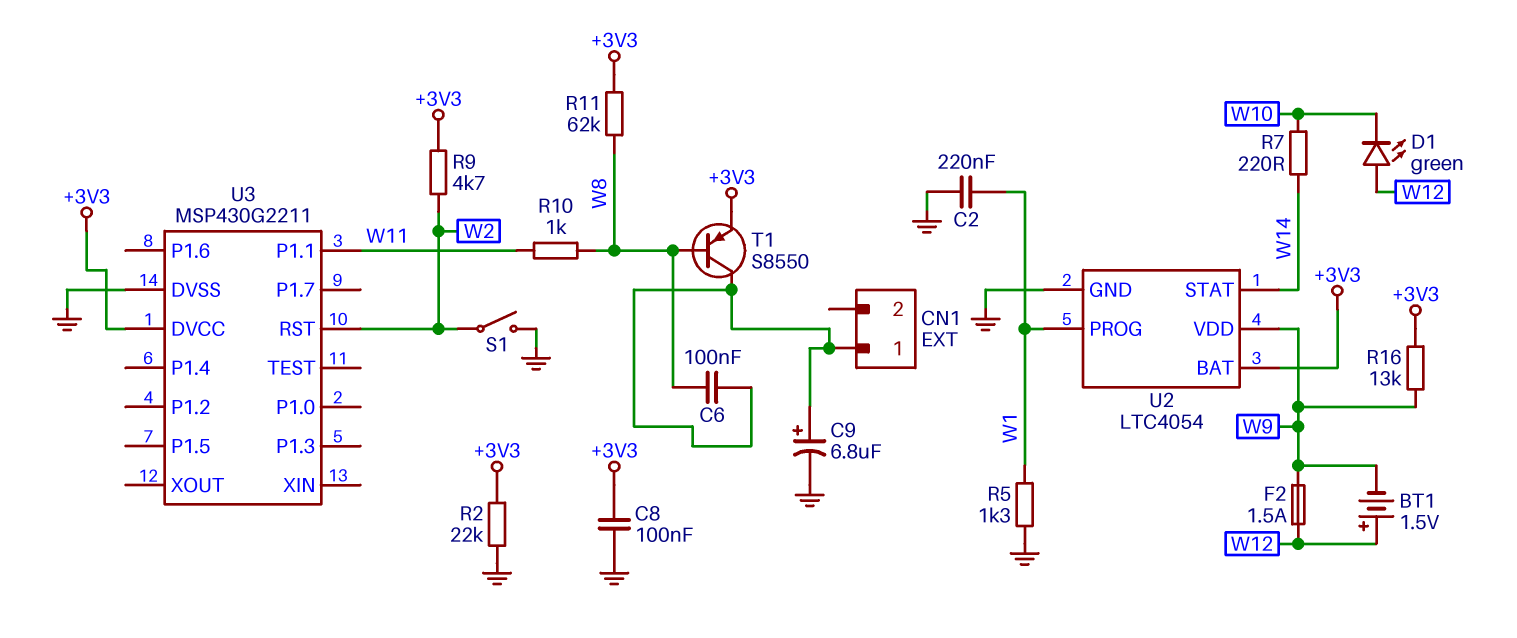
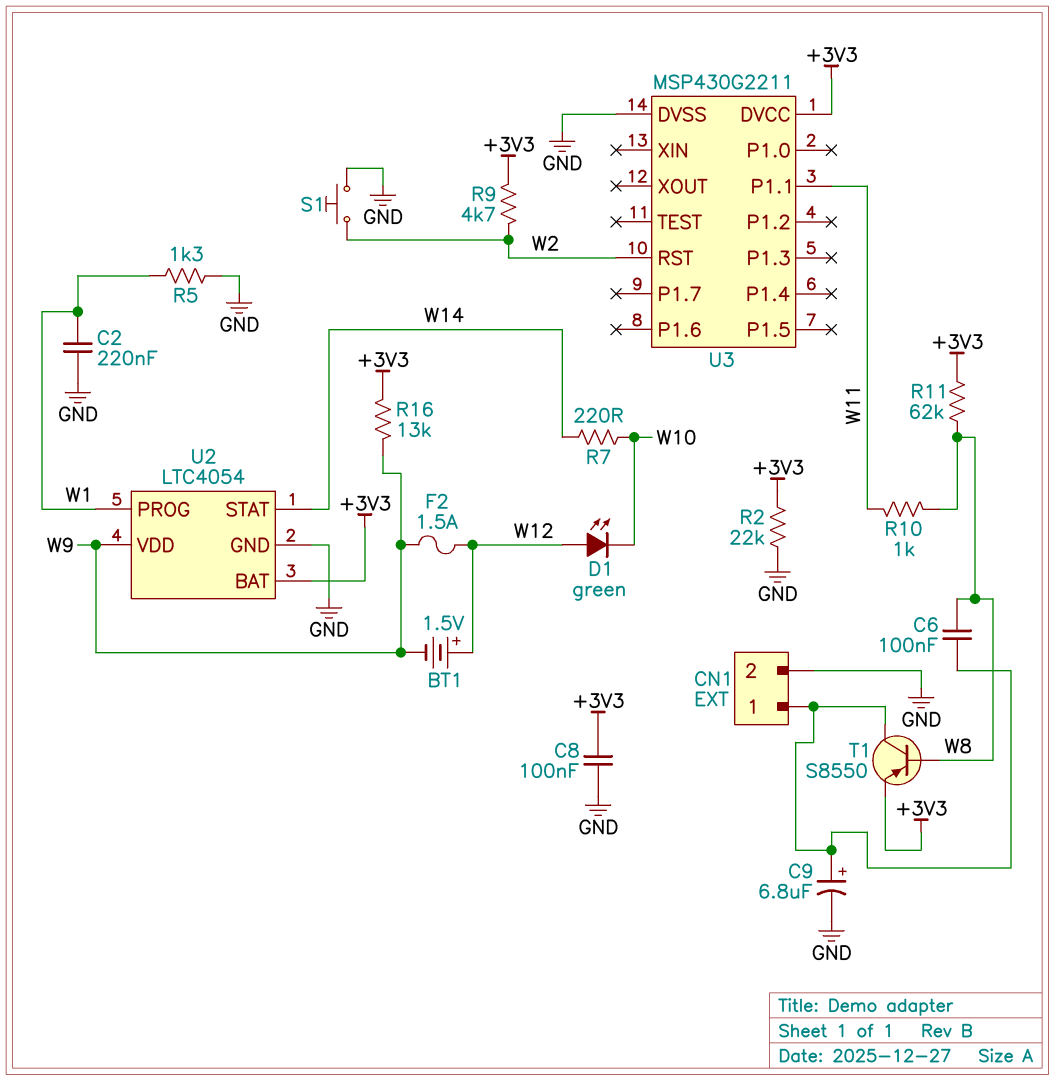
CN1 pin 2: none -> GND
S1: switch (GND, W2) -> button (GND, W2)

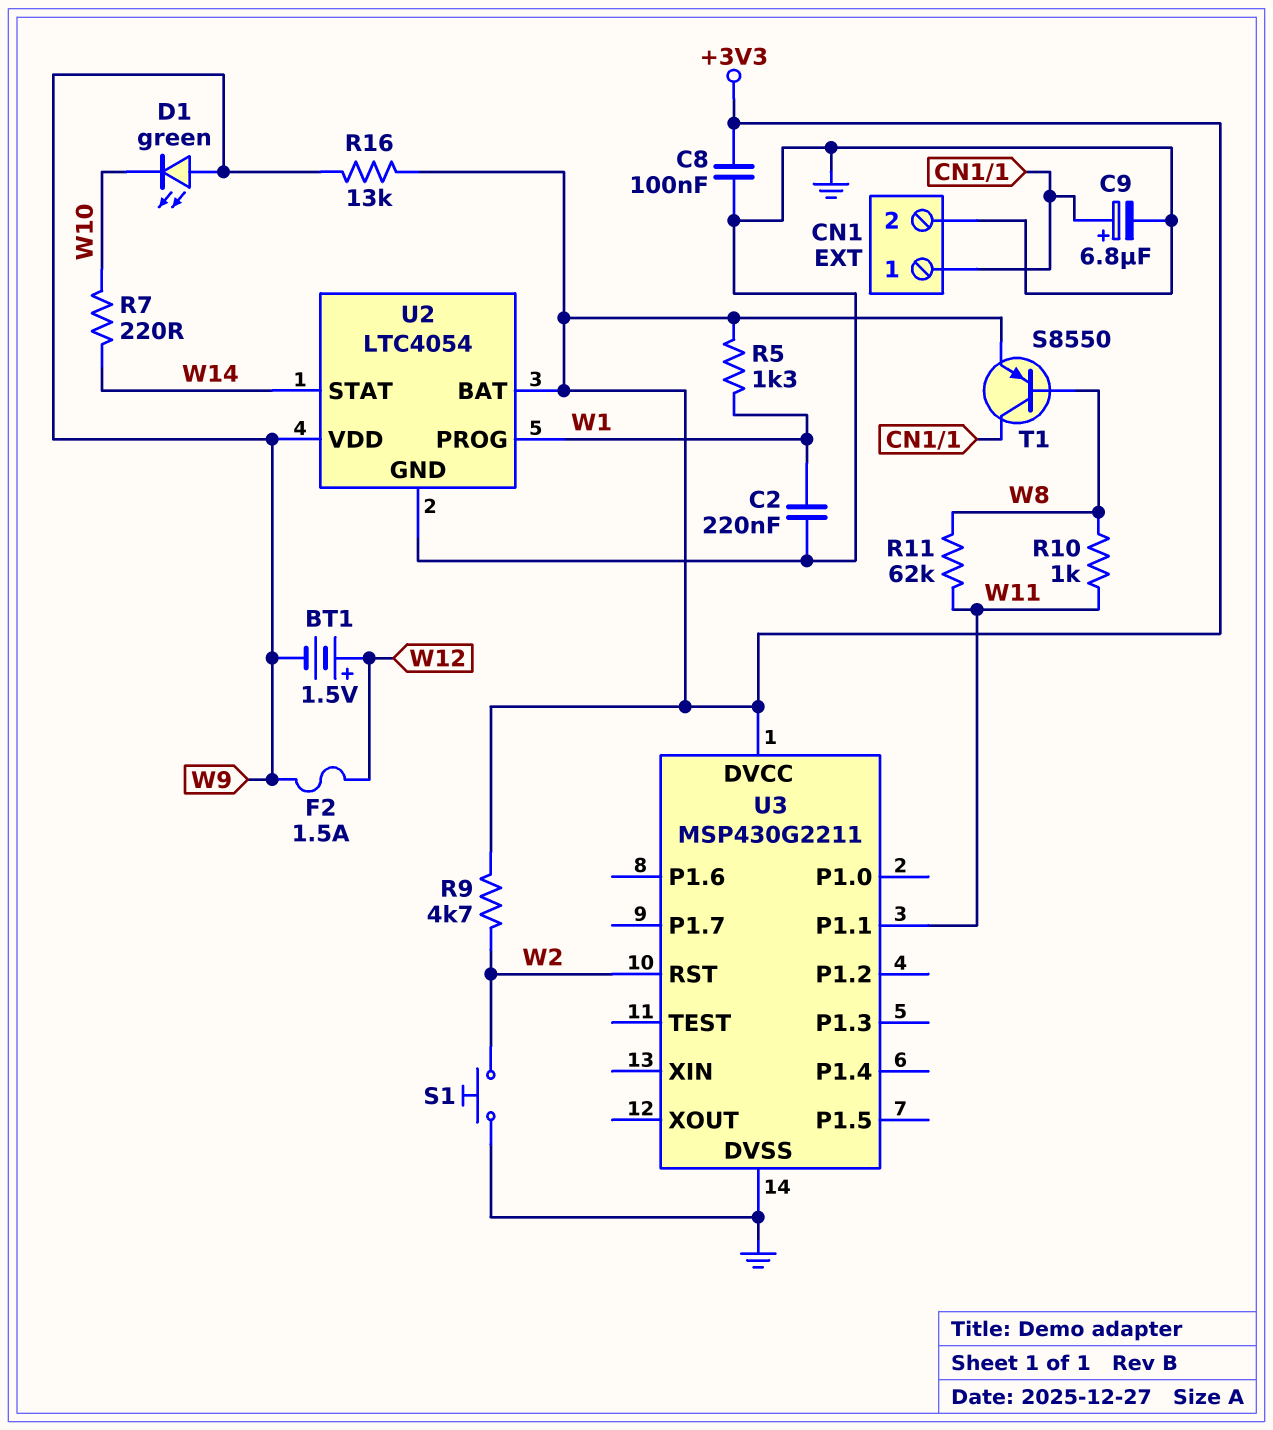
C6: 100nF (CN1/1, W8) -> none
D1: LED green (A W12, K W10) -> LED green (A W9, K W10)
R2: 22k (+3V3, GND) -> none
R5: 1.3k (GND, W1) -> 1.3k (+3V3, W1)
R11: 62k (+3V3, W8) -> 62k (W8, W11)

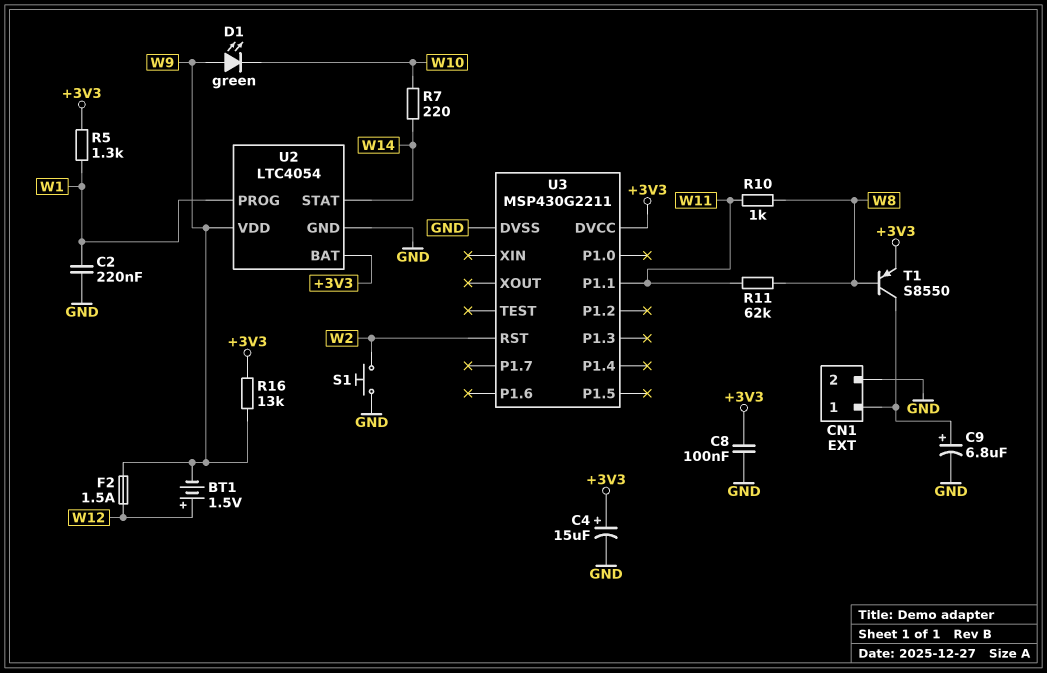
C4: none -> 15uF (plus +3V3, minus GND)
R9: 4.7k (+3V3, W2) -> none

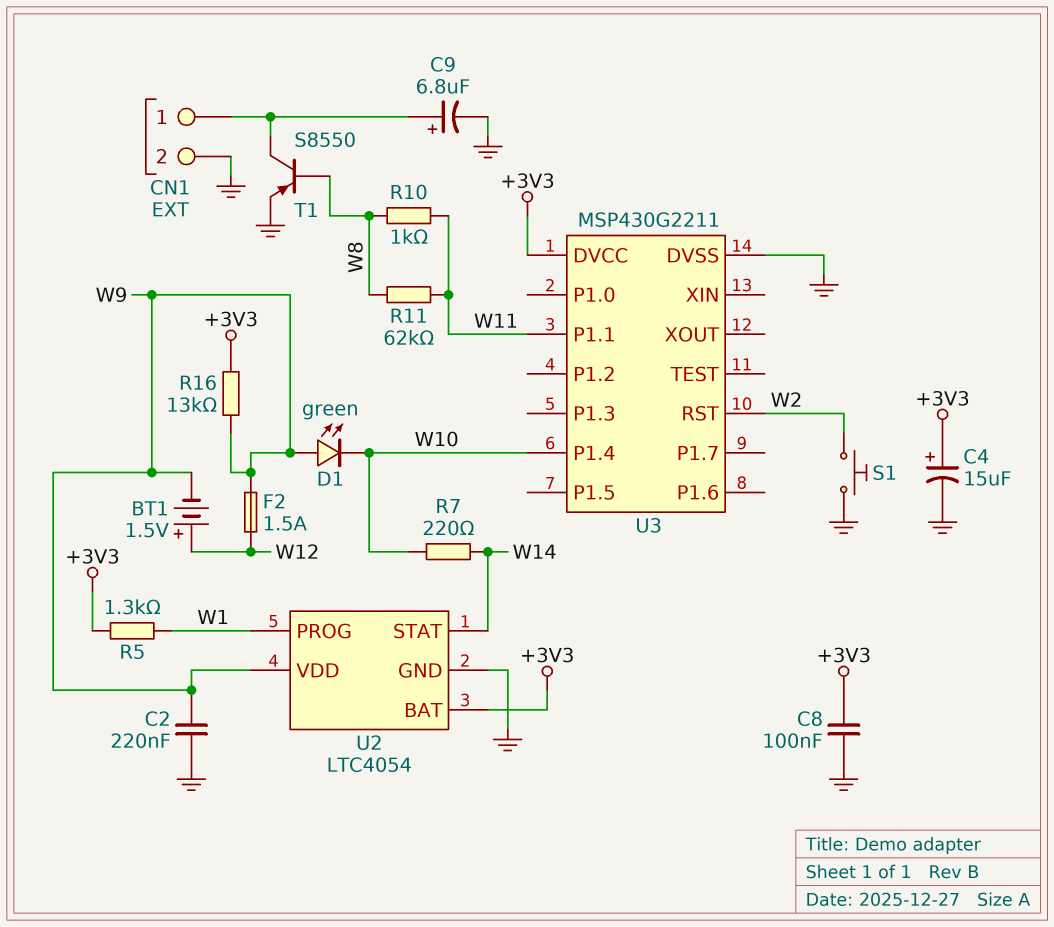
C2: 220nF (GND, W1) -> 220nF (GND, W9)
T1: PNP S8550 (B W8, C CN1/1, E +3V3) -> PNP S8550 (B W8, C CN1/1, E GND)
U3 pin P1.4: none -> W10

